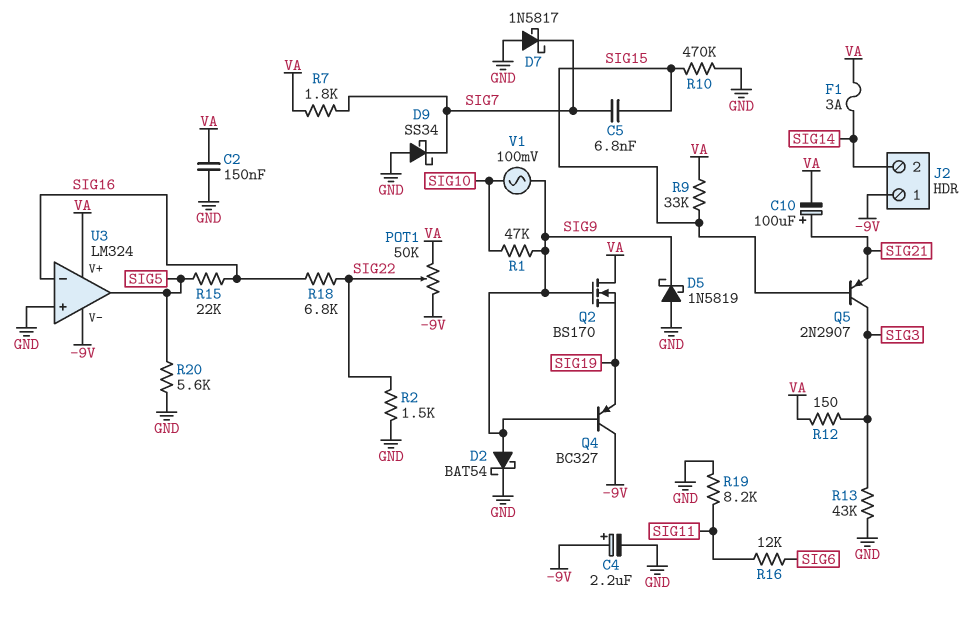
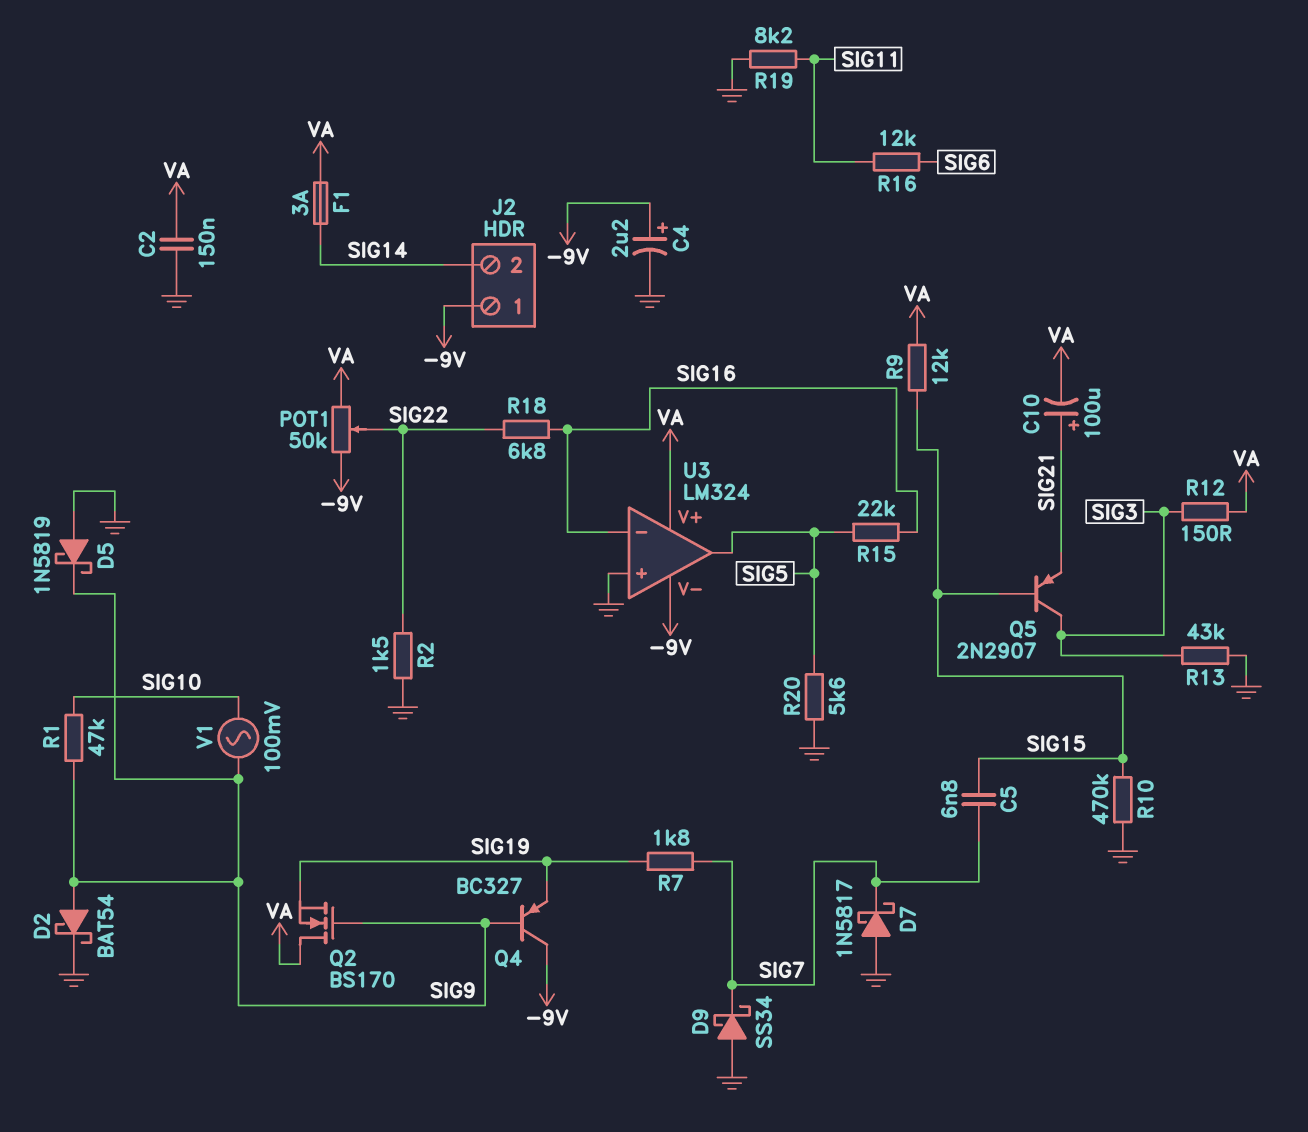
R7: 1.8k (SIG7, VA) -> 1.8k (SIG7, SIG19)
R9: 33k (SIG15, VA) -> 12k (SIG15, VA)

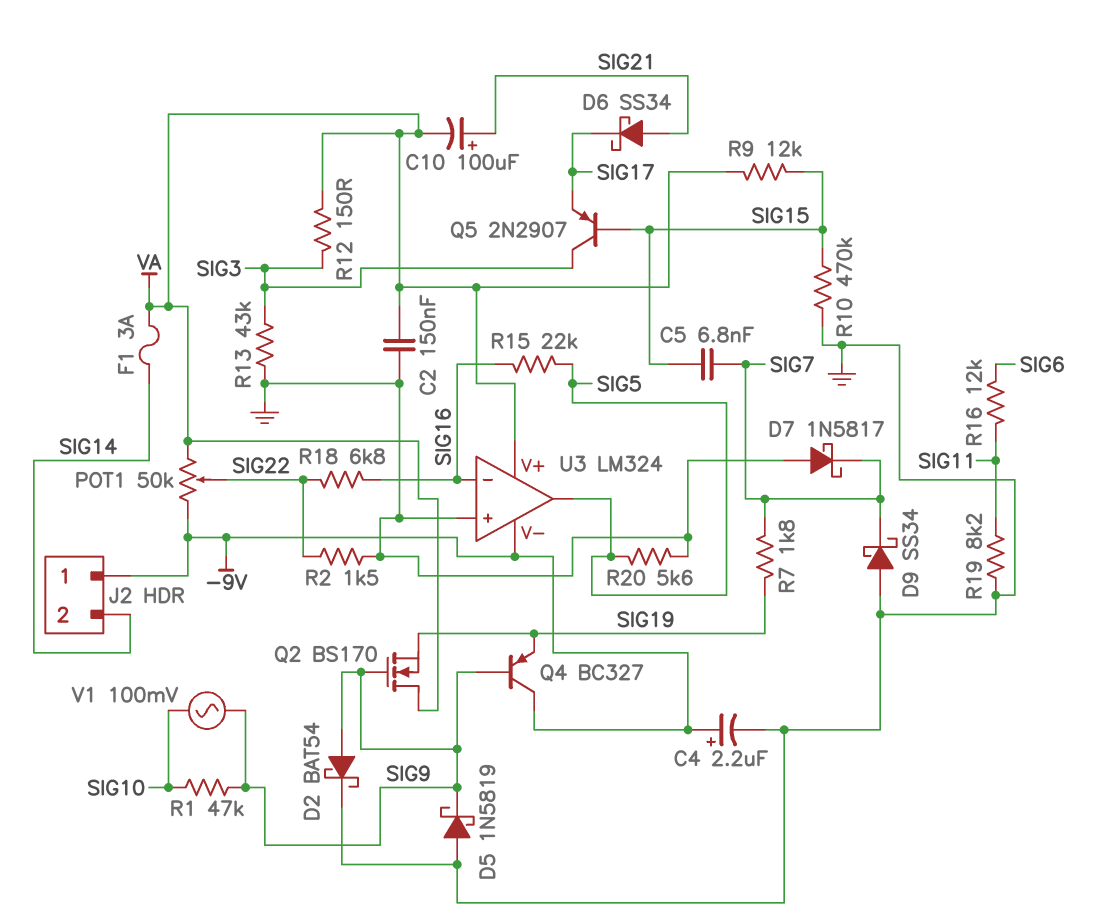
D6: none -> schottky SS34 (A SIG21, K SIG17)
Q5: PNP 2N2907 (B SIG15, C SIG3, E SIG21) -> PNP 2N2907 (B SIG15, C SIG3, E SIG17)

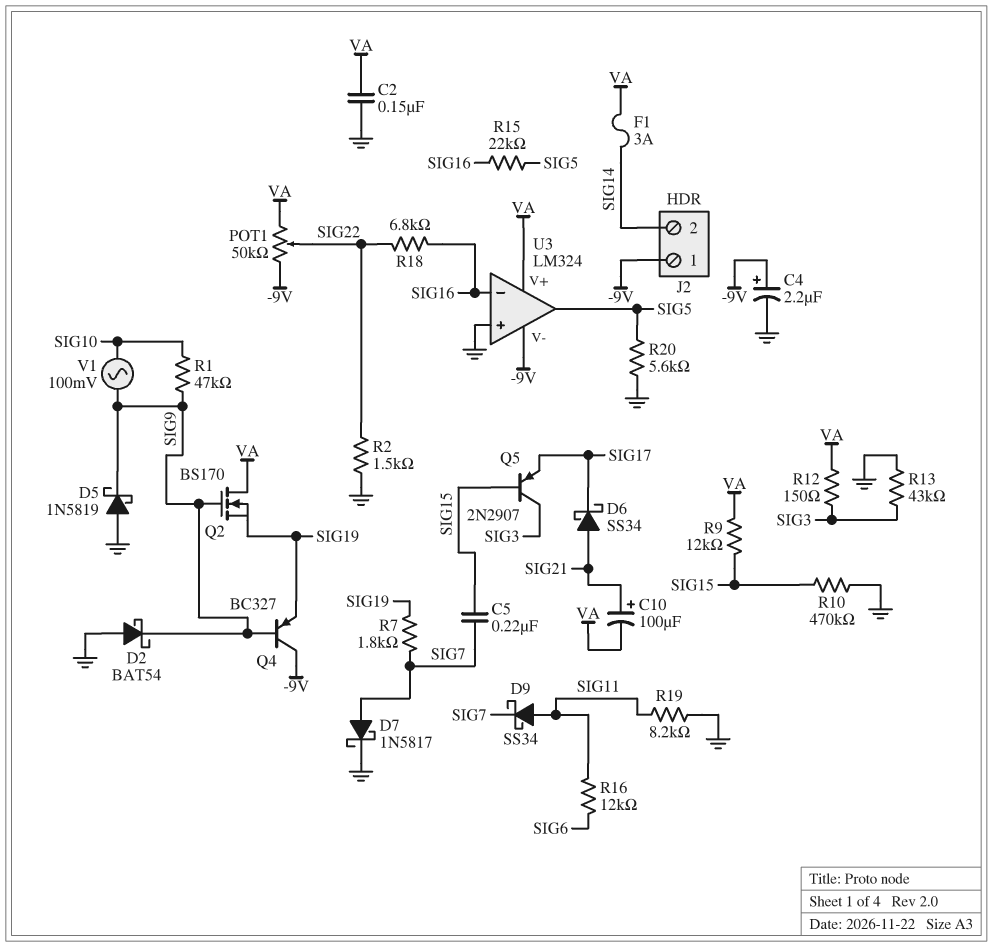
C5: 6.8nF (SIG7, SIG15) -> 220nF (SIG7, SIG15)
D2: schottky BAT54 (A SIG9, K GND) -> schottky BAT54 (A GND, K SIG9)
D7: schottky 1N5817 (A GND, K SIG7) -> schottky 1N5817 (A SIG7, K GND)
D9: schottky SS34 (A GND, K SIG7) -> schottky SS34 (A SIG11, K SIG7)

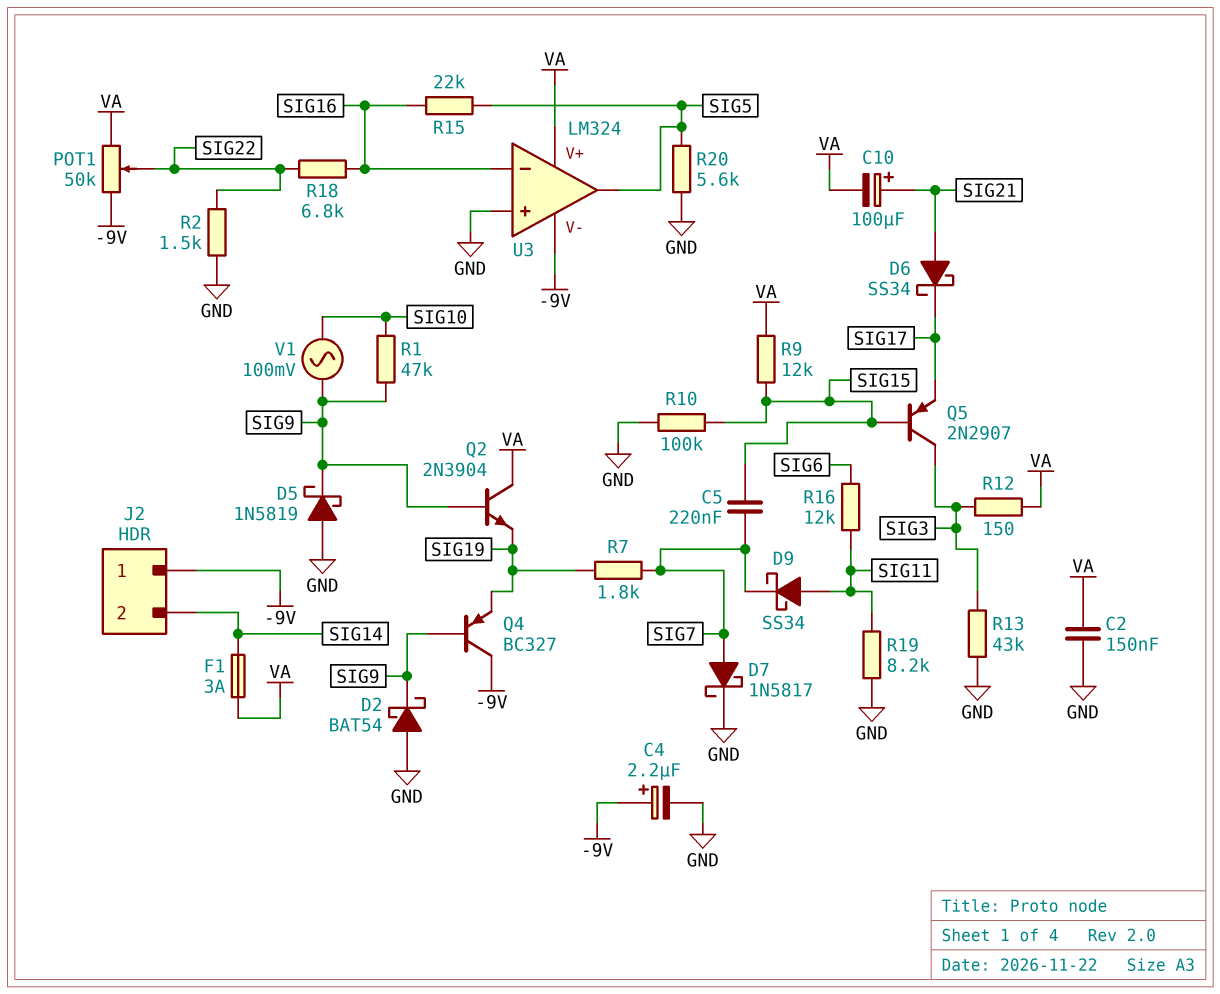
Q2: NMOS BS170 (G SIG9, D VA, S SIG19) -> NPN 2N3904 (B SIG9, C VA, E SIG19)
R10: 470k (GND, SIG15) -> 100k (GND, SIG15)

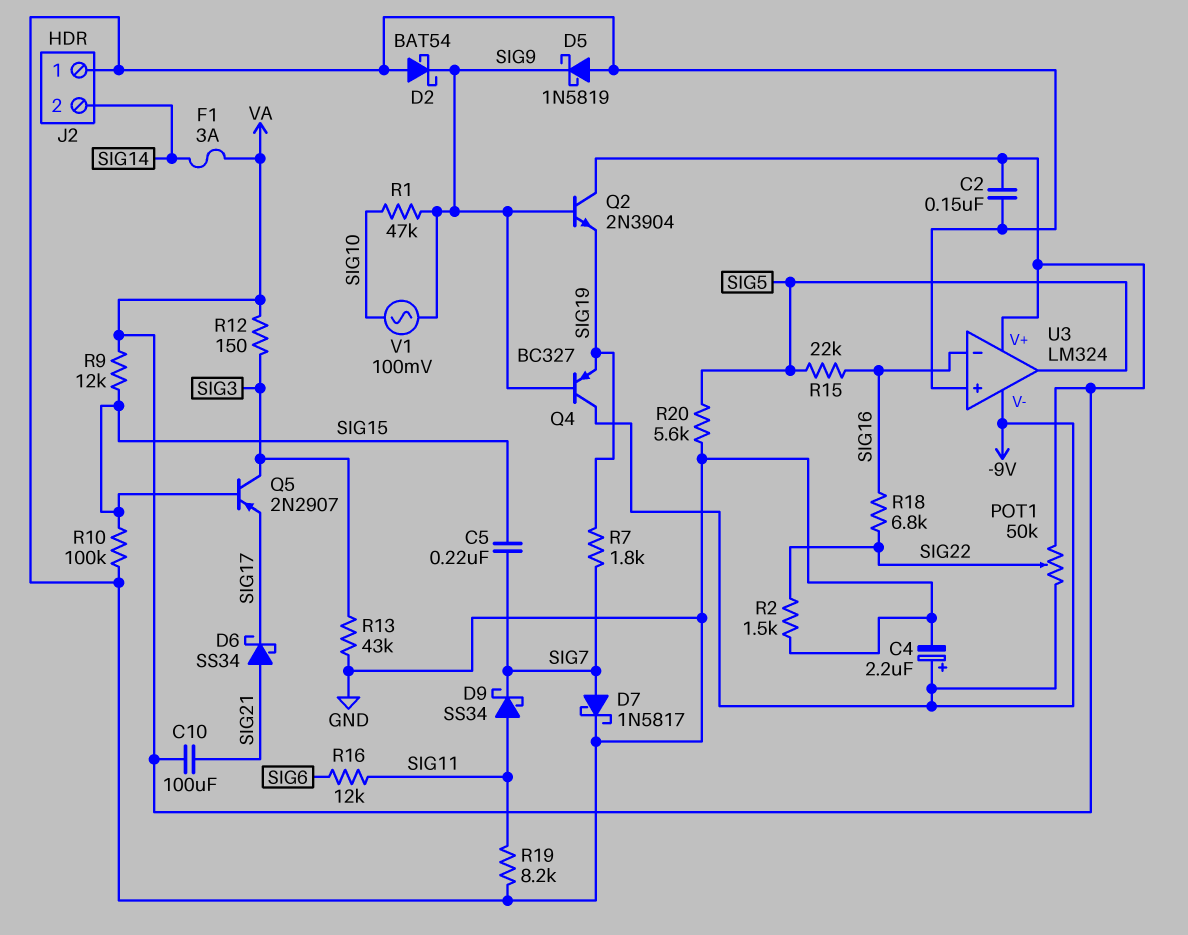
C10: 100uF (plus SIG21, minus VA) -> 100uF (SIG21, VA)
J2 pin 1: -9V -> GND

